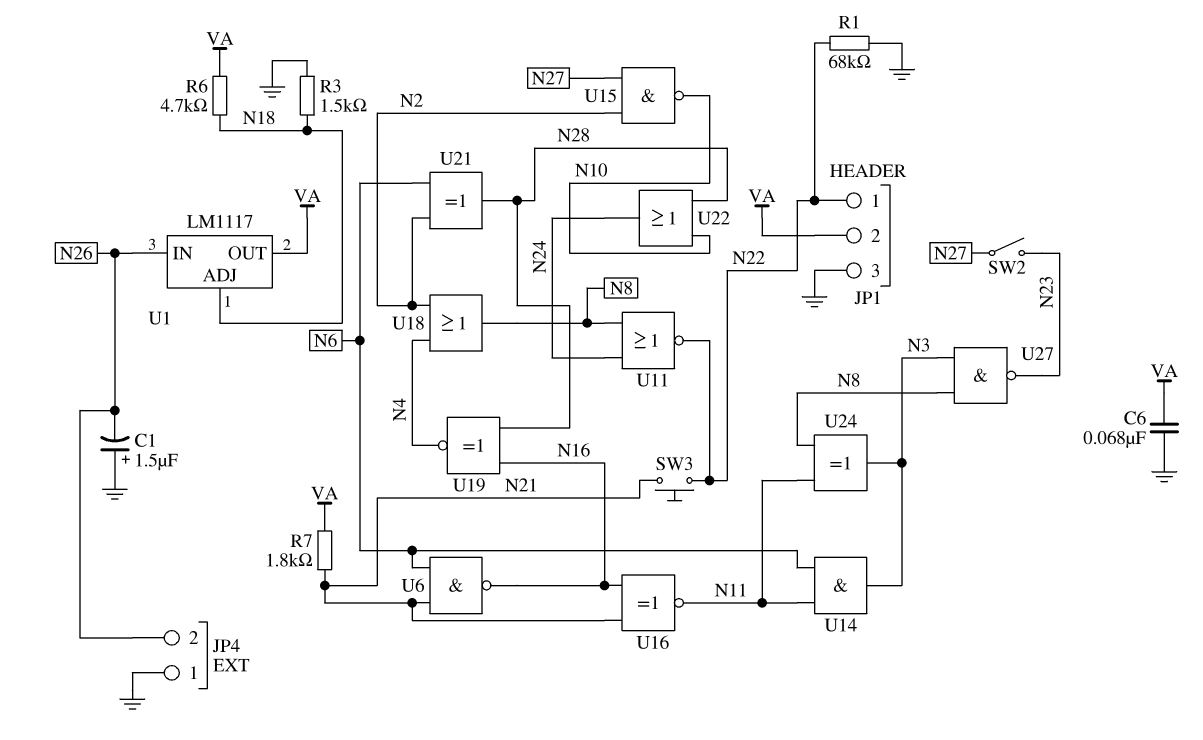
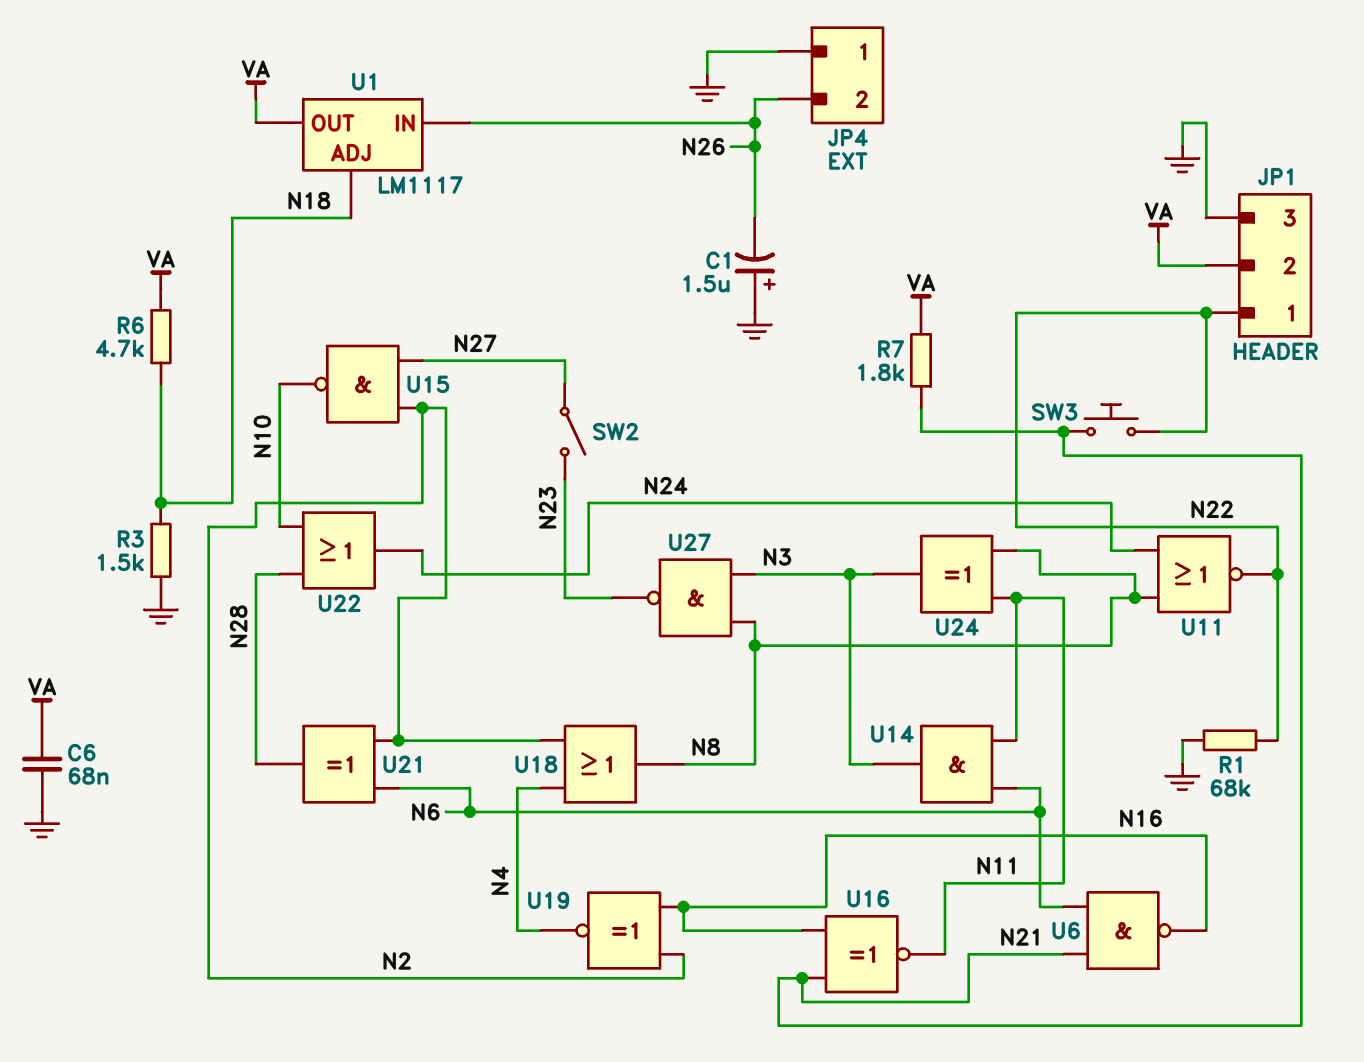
U19: XNOR (in N16, in N28, out N4) -> XNOR (in N2, in N16, out N4)

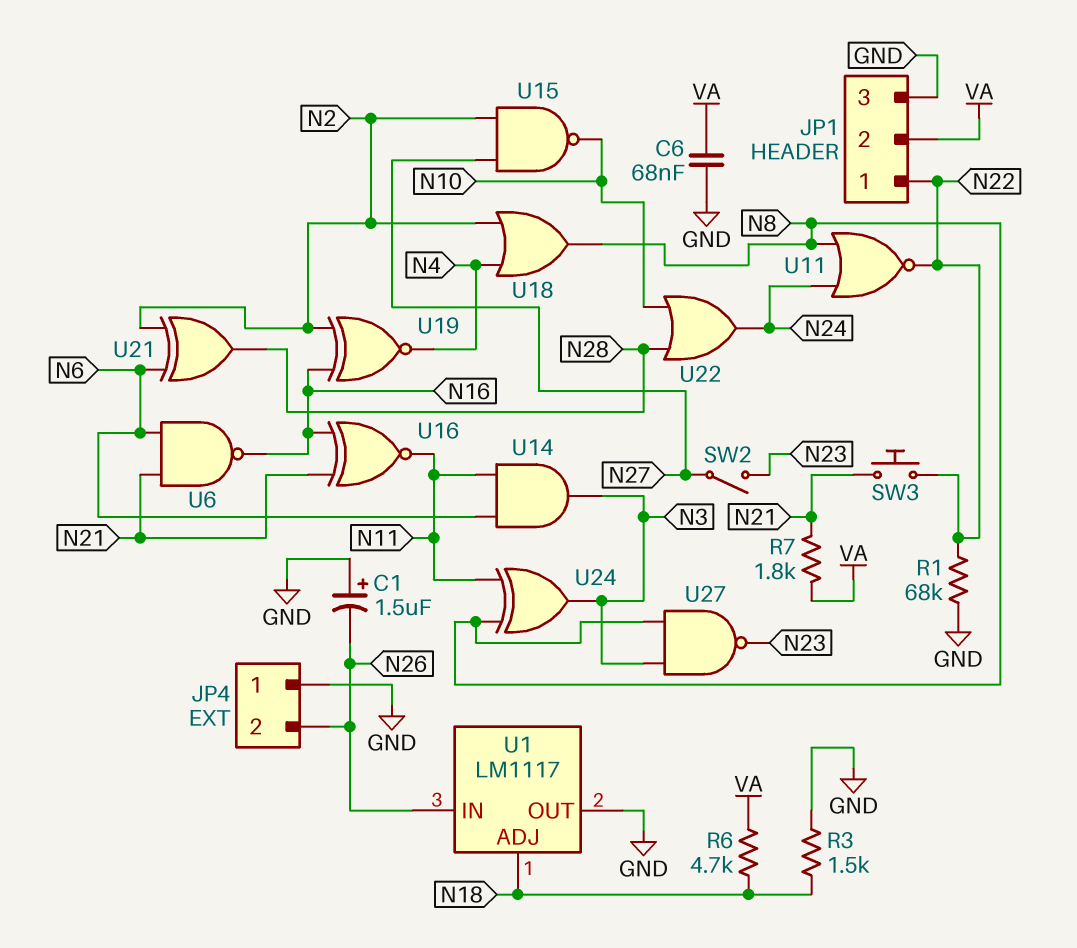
U1 pin OUT: VA -> GND

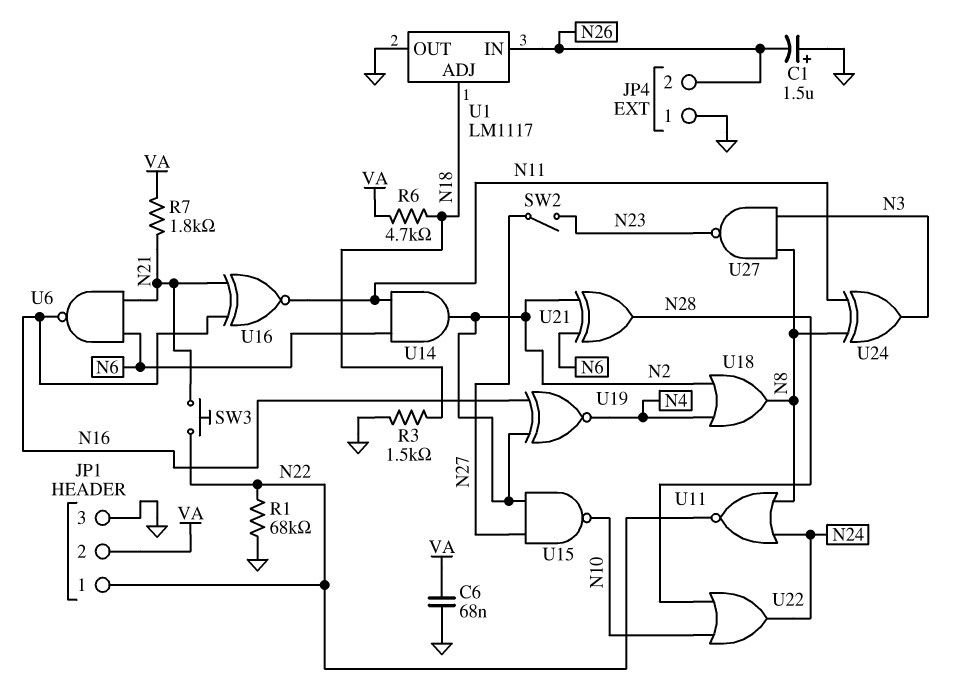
U14: AND (in N6, in N11, out N3) -> AND (in N6, in N11, out N2)

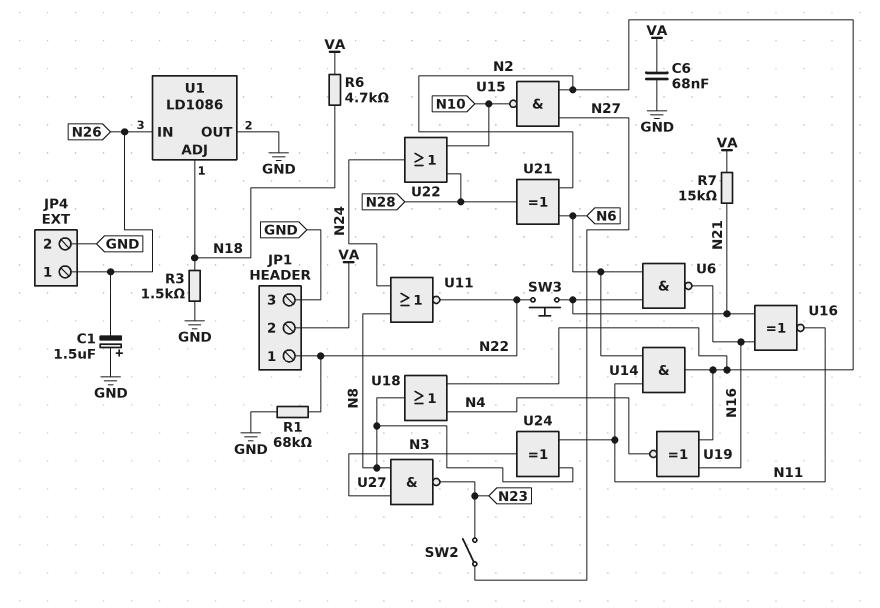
JP4 pin 1: GND -> N26
JP4 pin 2: N26 -> GND
R7: 1.8k (N21, VA) -> 15k (N21, VA)
U1: LM1117 -> LD1086

